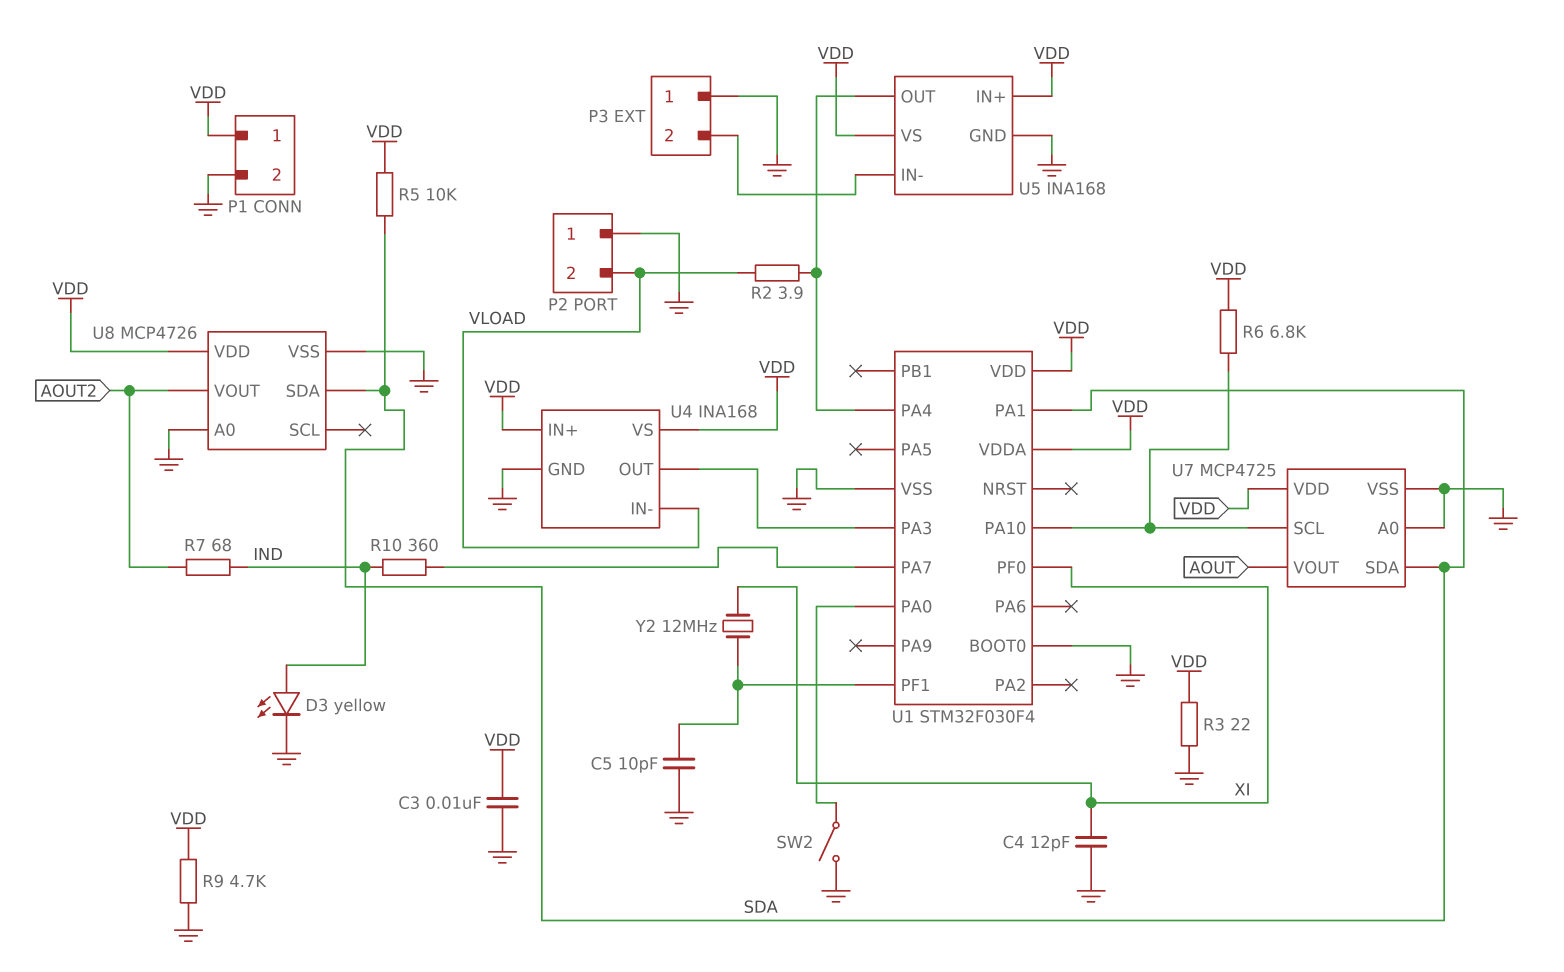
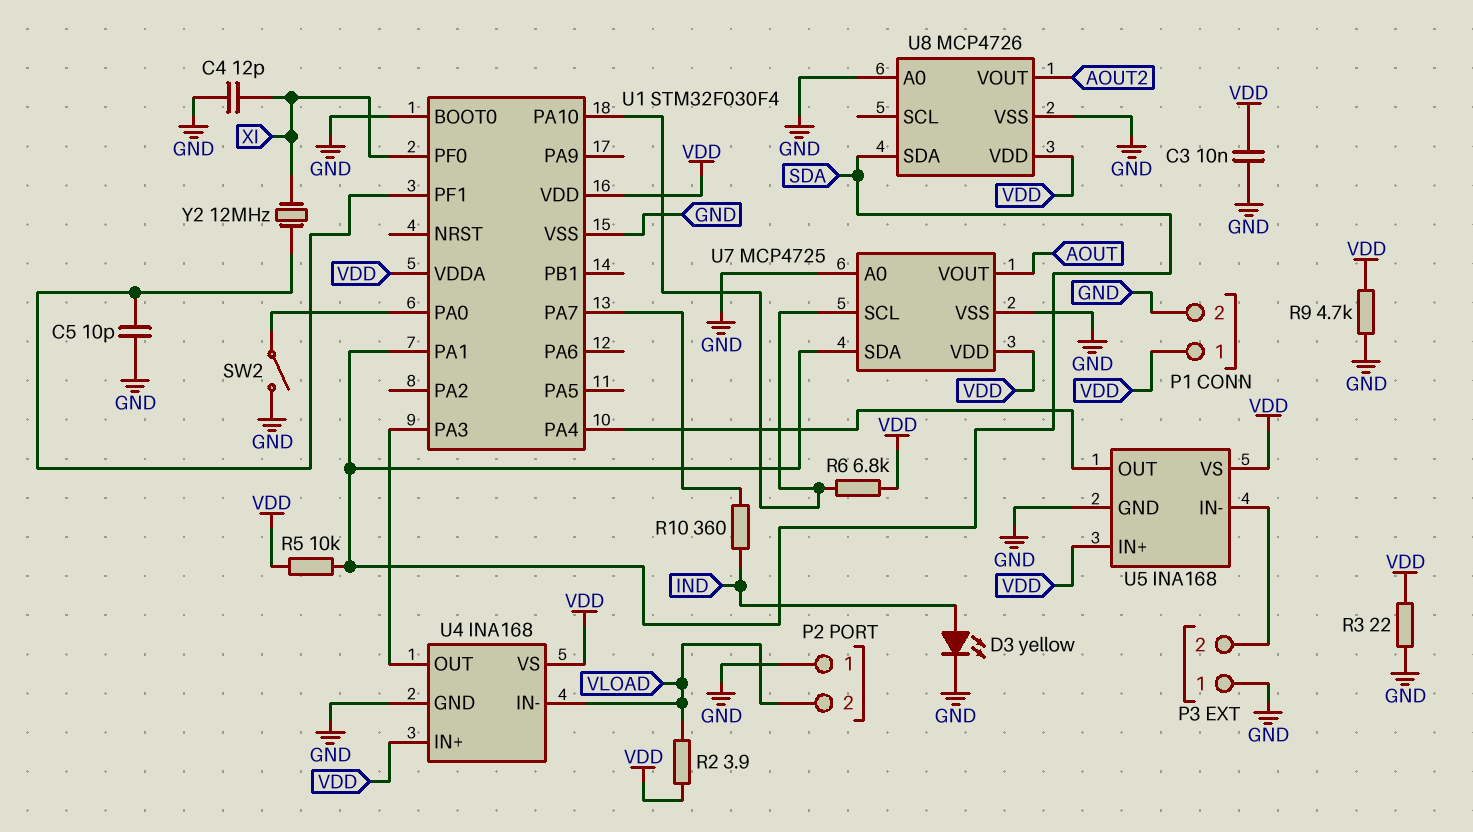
R2: 3.9 (U1/PA4, VLOAD) -> 3.9 (VDD, VLOAD)
R7: 68 (AOUT2, IND) -> none

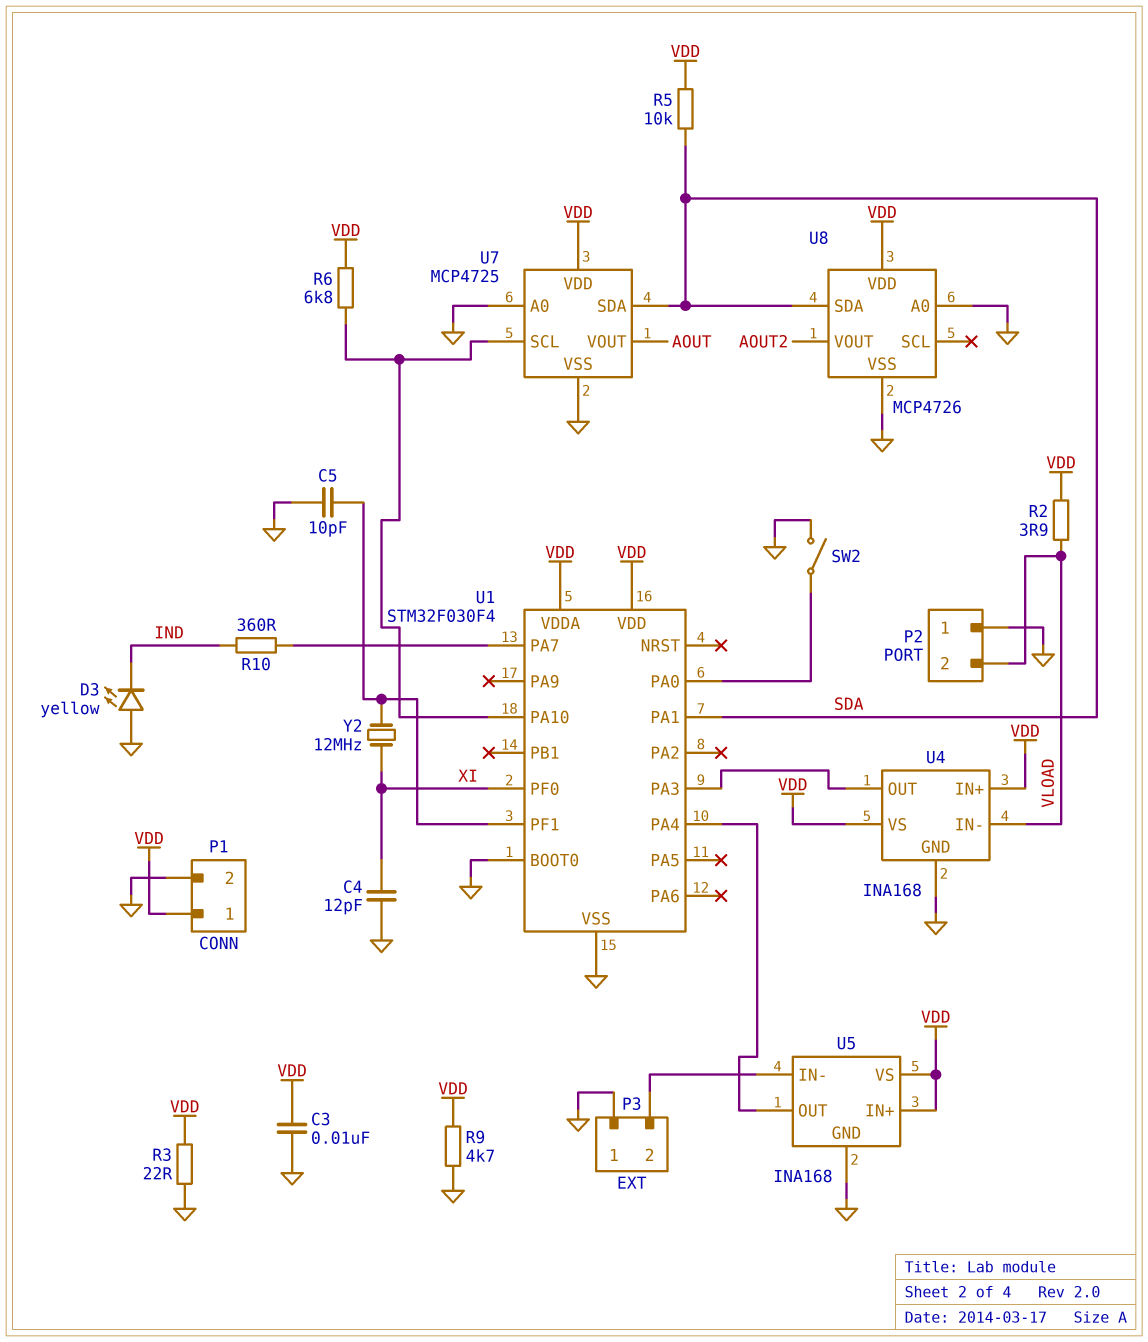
D3: LED yellow (A IND, K GND) -> LED yellow (A GND, K IND)

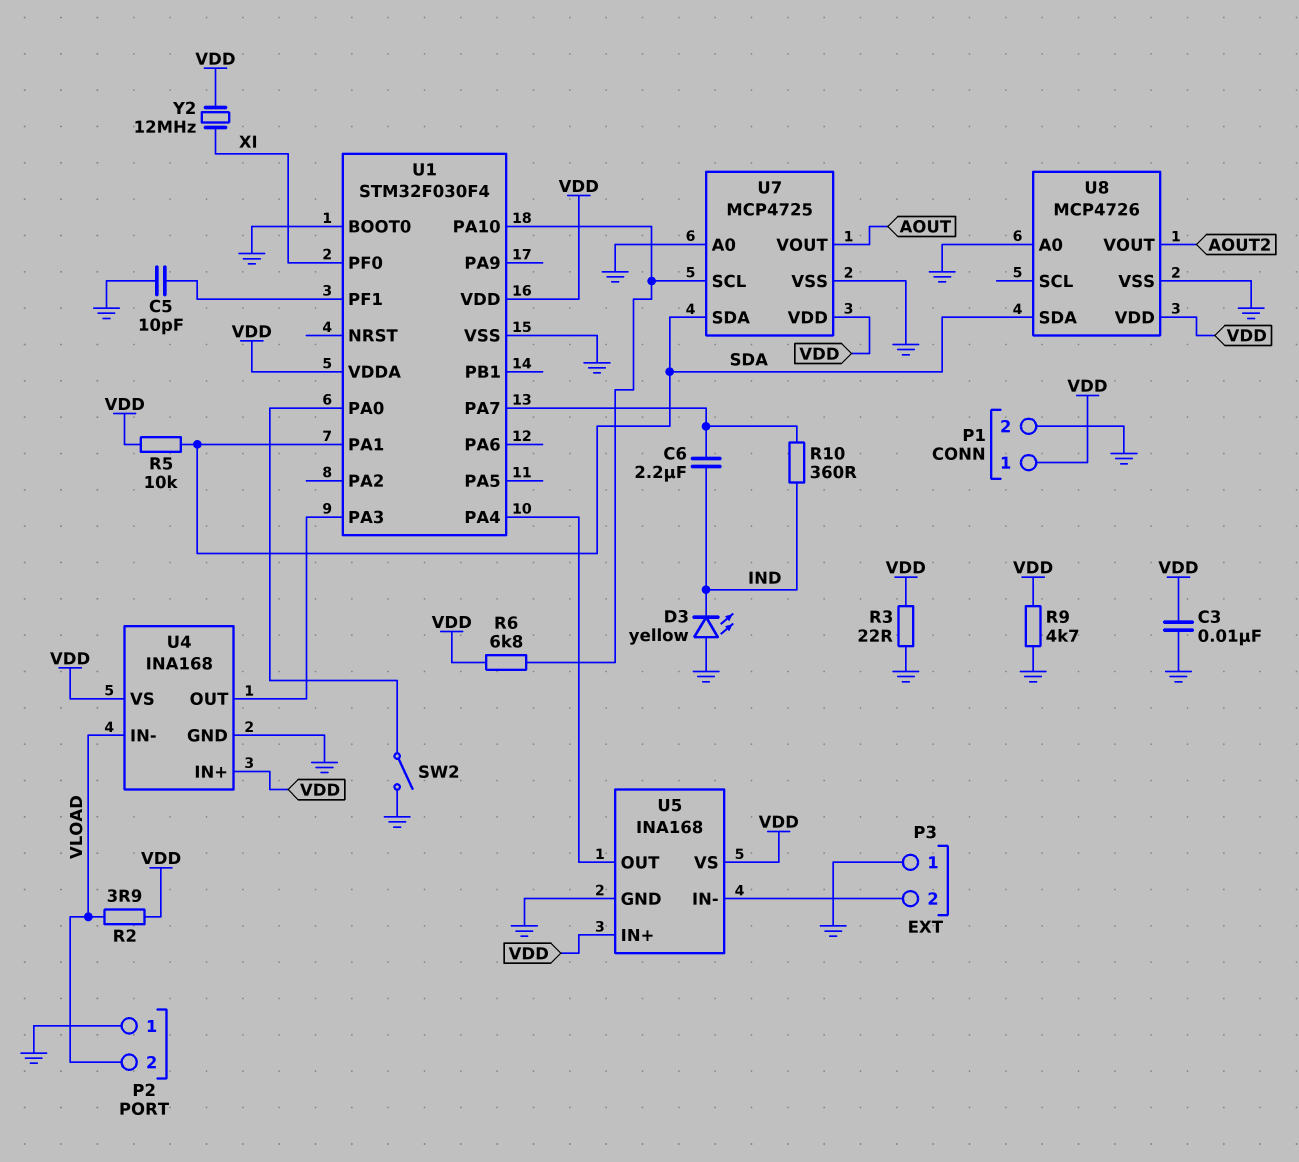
C4: 12pF (GND, XI) -> none
C6: none -> 2.2uF (IND, U1/PA7)
Y2: 12MHz (U1/PF1, XI) -> 12MHz (VDD, XI)

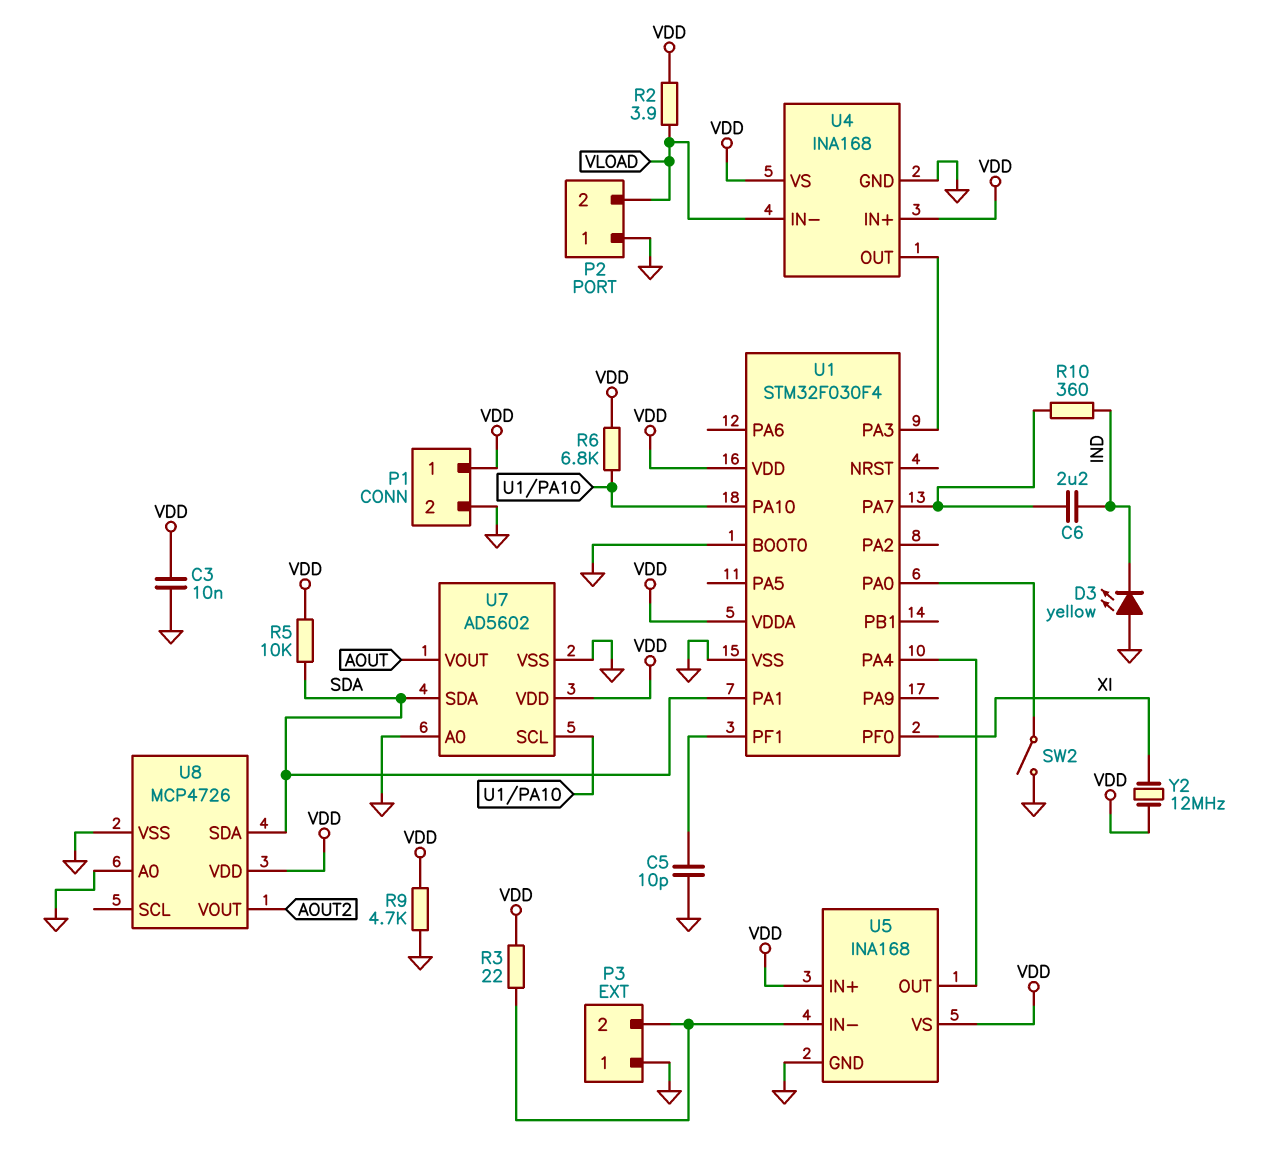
R3: 22 (GND, VDD) -> 22 (P3/2, VDD)
U7: MCP4725 -> AD5602

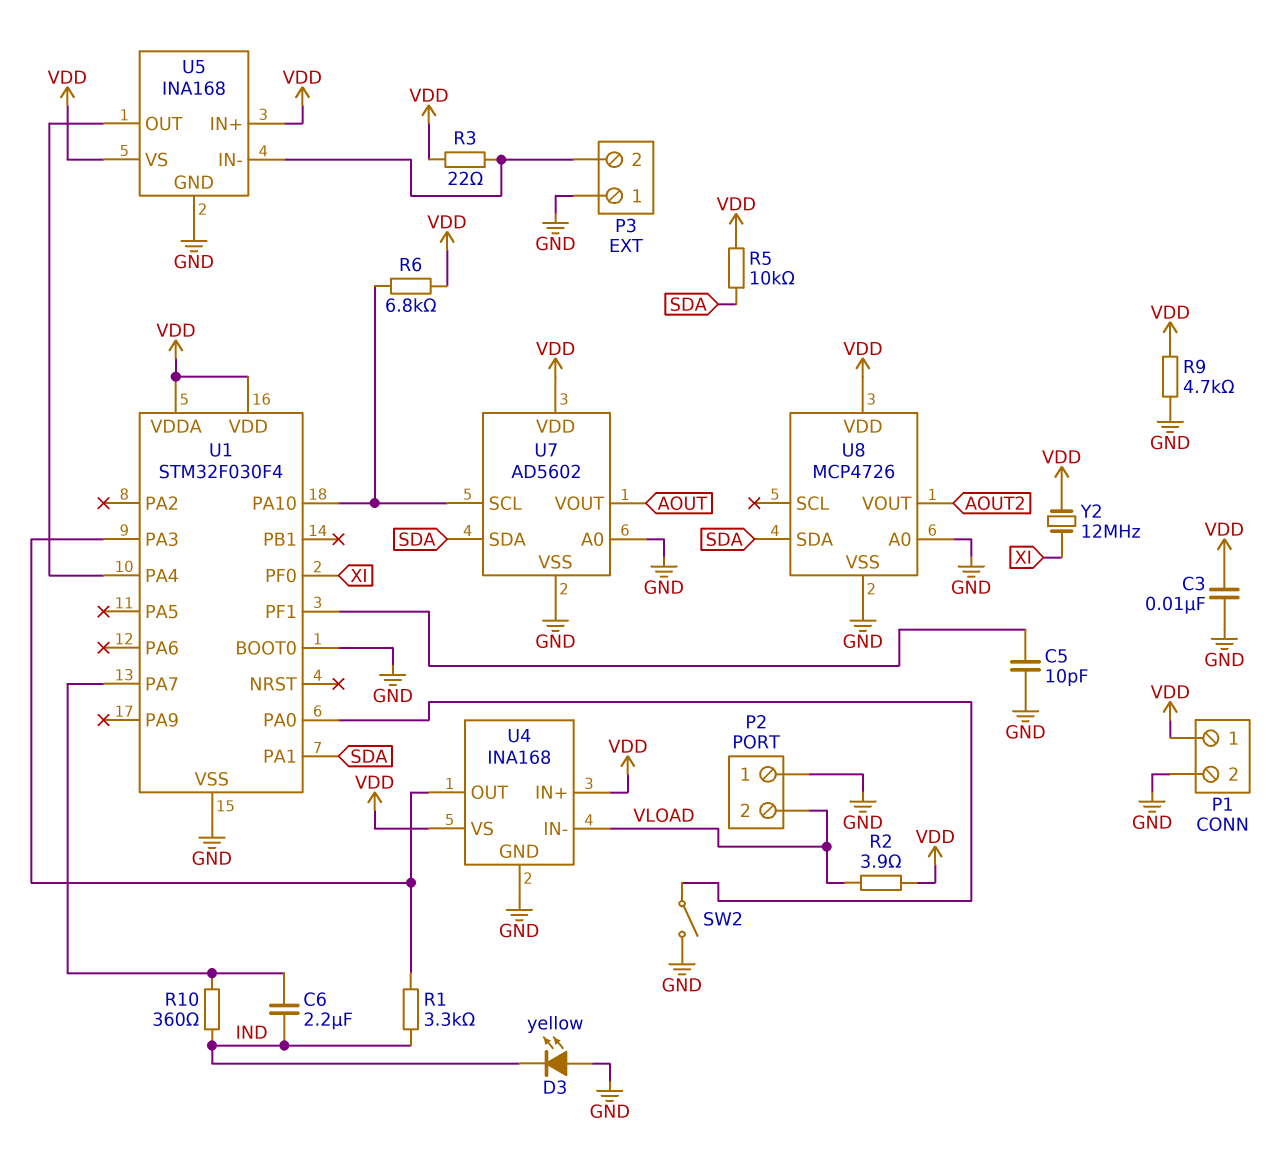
R1: none -> 3.3k (IND, U1/PA3)

